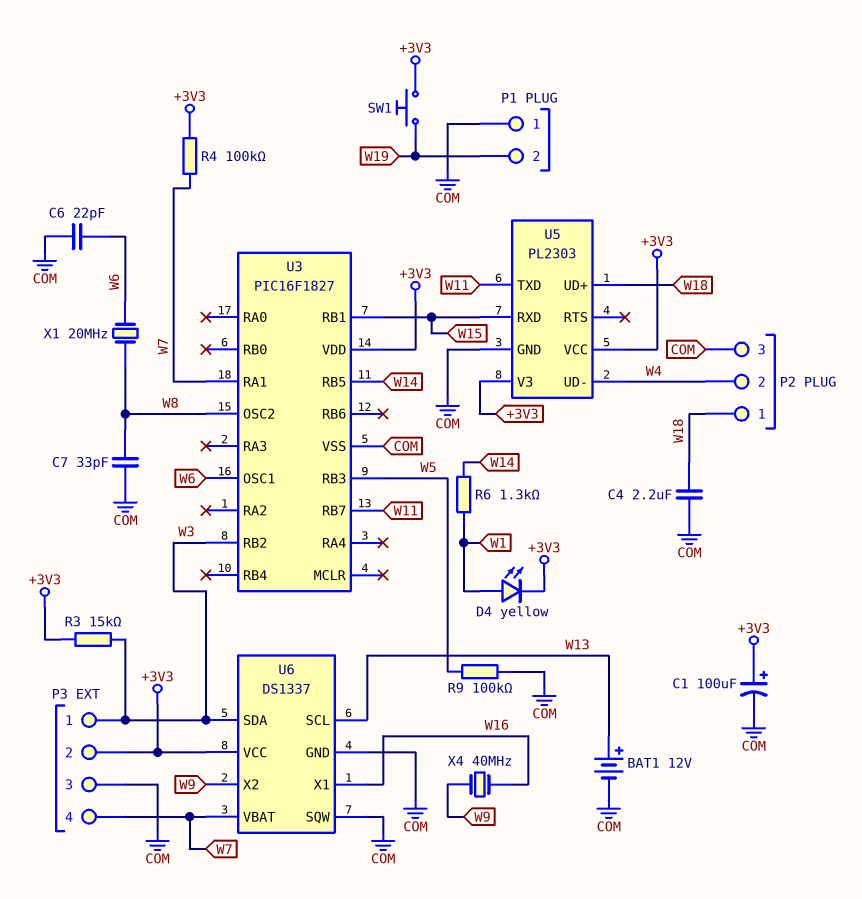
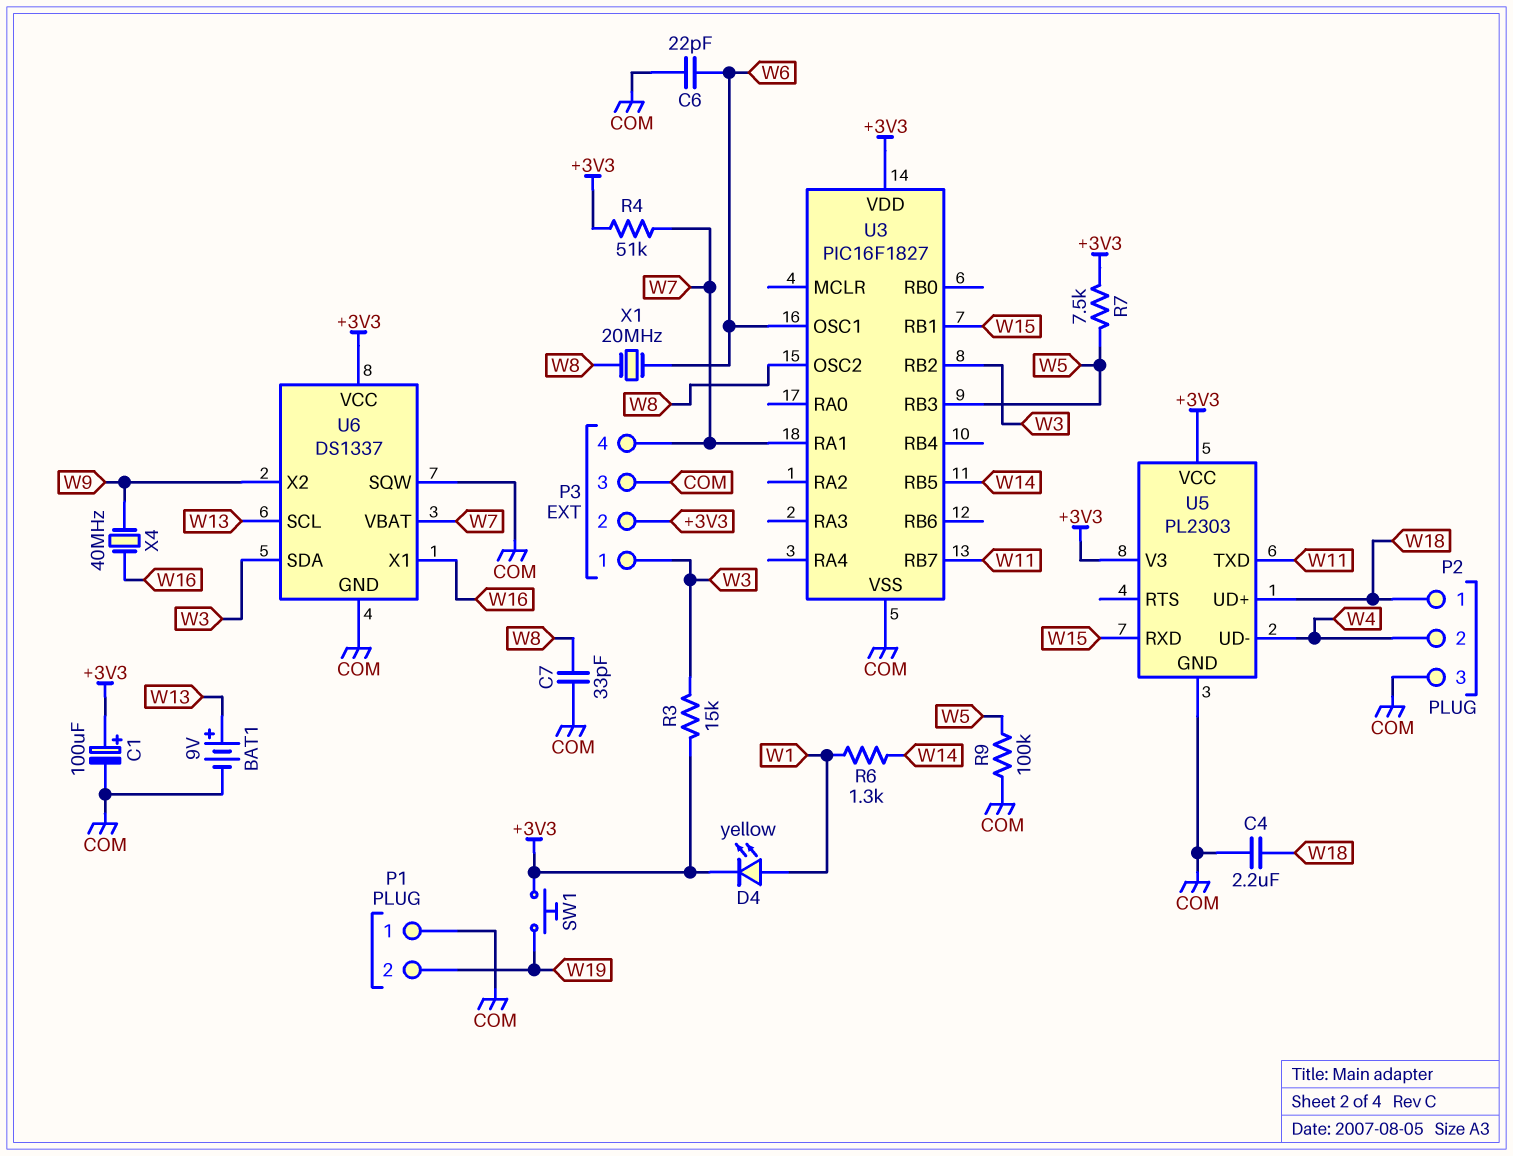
BAT1: 12V (plus W13, minus COM) -> 9V (plus W13, minus COM)
R4: 100k (+3V3, W7) -> 51k (+3V3, W7)
R7: none -> 7.5k (+3V3, W5)

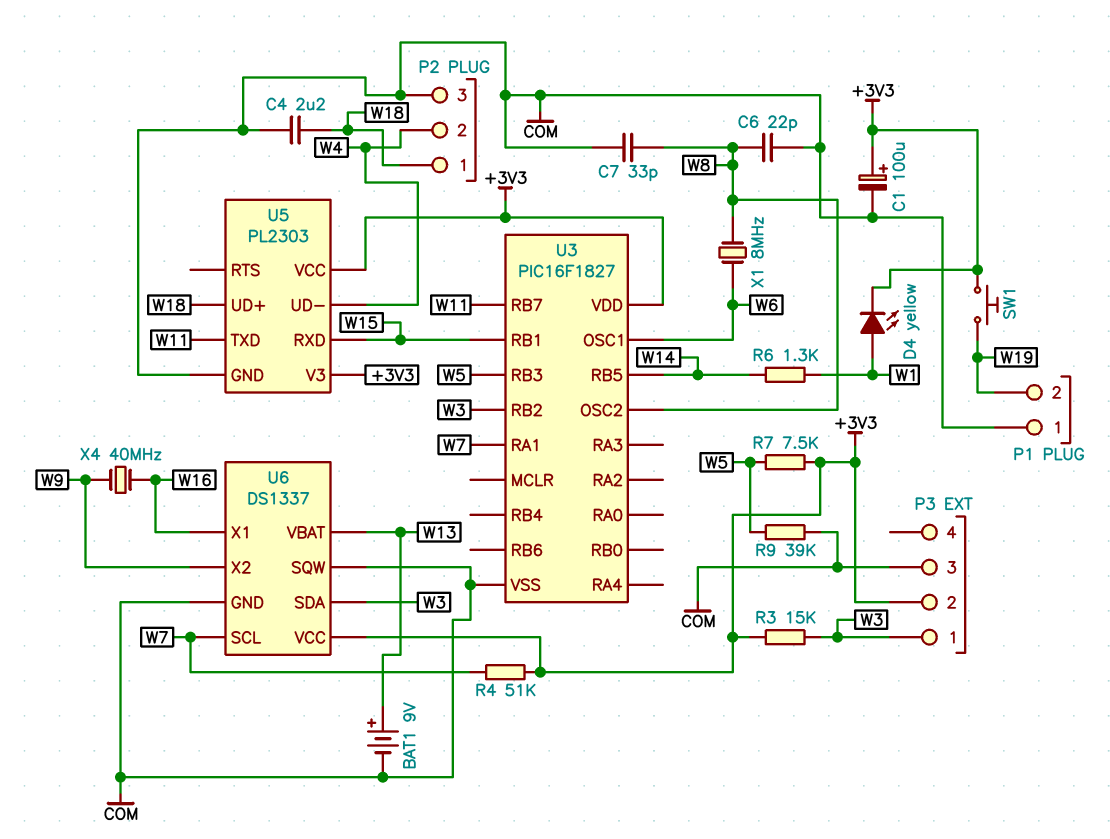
C6: 22pF (COM, W6) -> 22pF (COM, W8)
P3 pin 4: W7 -> none
R9: 100k (COM, W5) -> 39k (COM, W5)
U6 pin SCL: W13 -> W7
U6 pin VBAT: W7 -> W13
X1: 20MHz (W6, W8) -> 8MHz (W6, W8)

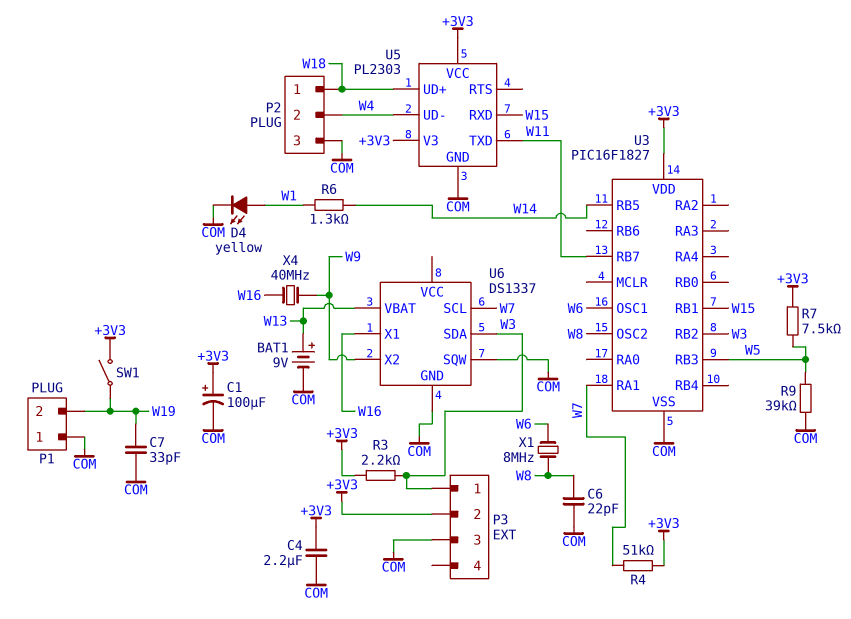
C4: 2.2uF (COM, W18) -> 2.2uF (+3V3, COM)
C7: 33pF (COM, W8) -> 33pF (COM, W19)
D4: LED yellow (A W1, K +3V3) -> LED yellow (A W1, K COM)
R3: 15k (+3V3, W3) -> 2.2k (+3V3, W3)
SW1: button (+3V3, W19) -> switch (+3V3, W19)
U6 pin VCC: +3V3 -> none

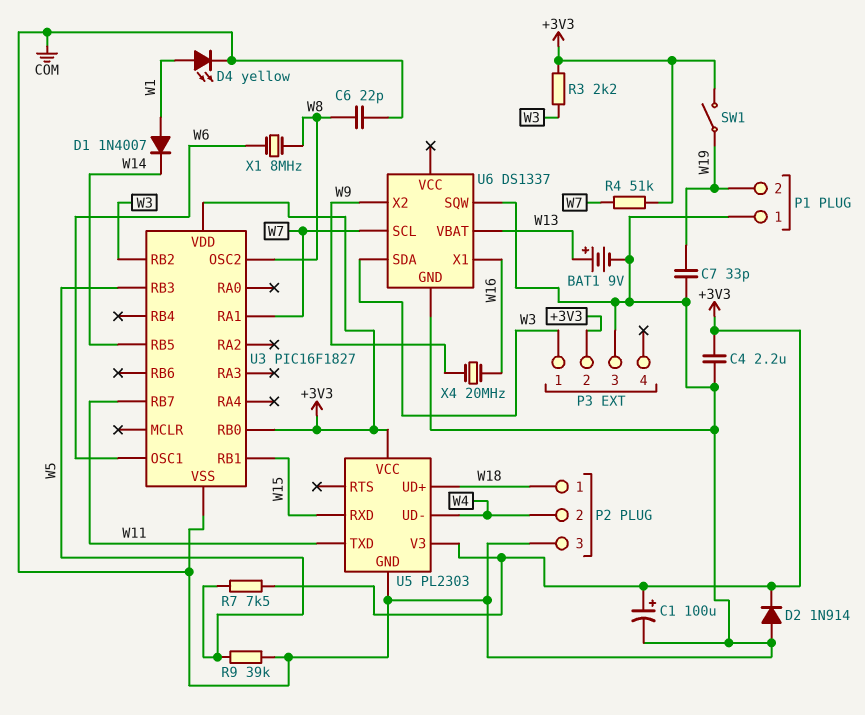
D1: none -> diode 1N4007 (A W1, K W14)
D2: none -> diode 1N914 (A COM, K +3V3)
R6: 1.3k (W1, W14) -> none
U3 pin RB0: none -> +3V3
X4: 40MHz (W9, W16) -> 20MHz (W9, W16)

